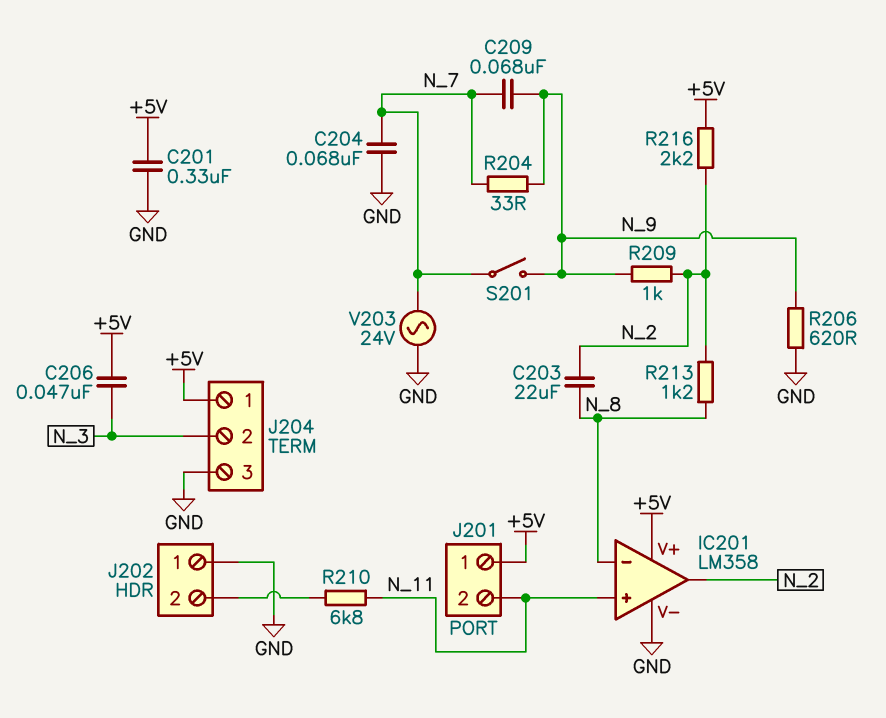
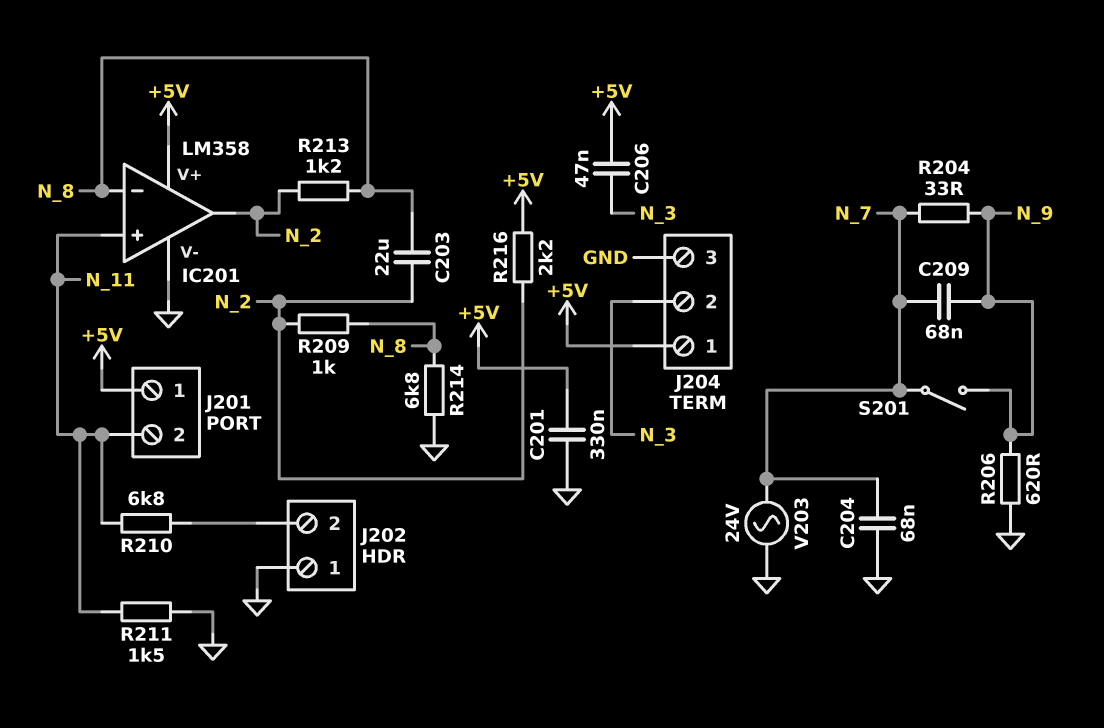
R209: 1k (N_2, N_9) -> 1k (N_2, N_8)
R211: none -> 1.5k (GND, N_11)
R214: none -> 6.8k (GND, N_8)

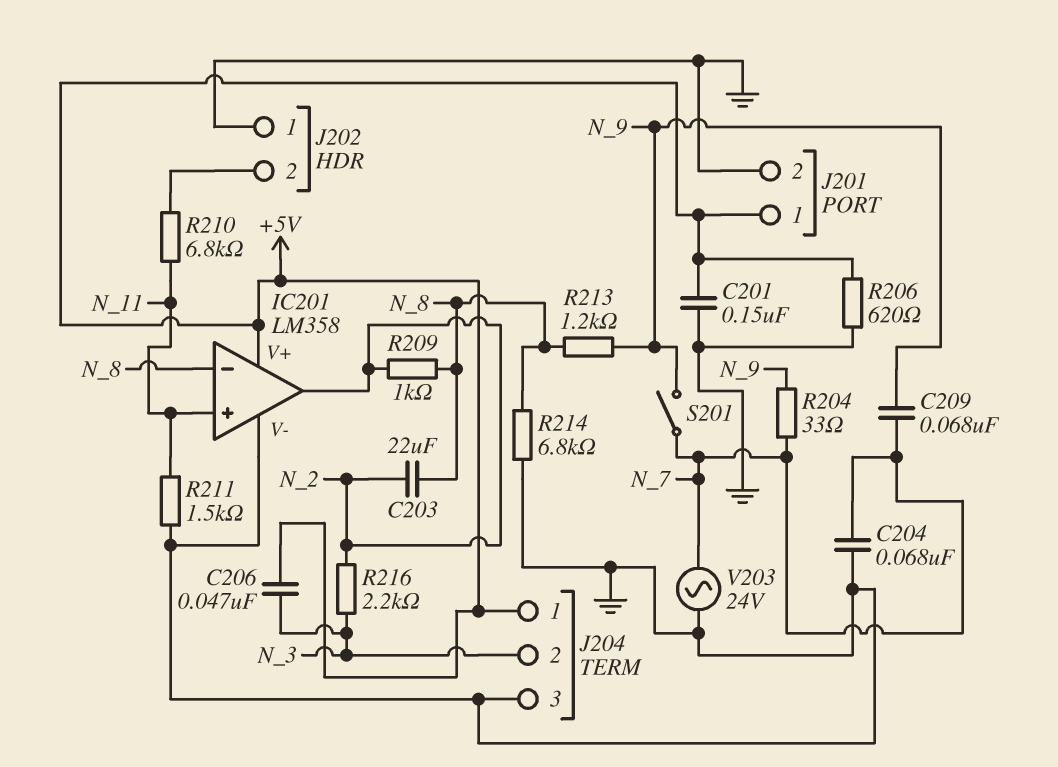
C201: 330nF (+5V, GND) -> 150nF (+5V, GND)
J201 pin 2: N_11 -> GND
R206: 620 (GND, N_9) -> 620 (+5V, GND)
R213: 1.2k (N_2, N_8) -> 1.2k (N_8, N_9)
R216: 2.2k (+5V, N_2) -> 2.2k (N_2, N_3)

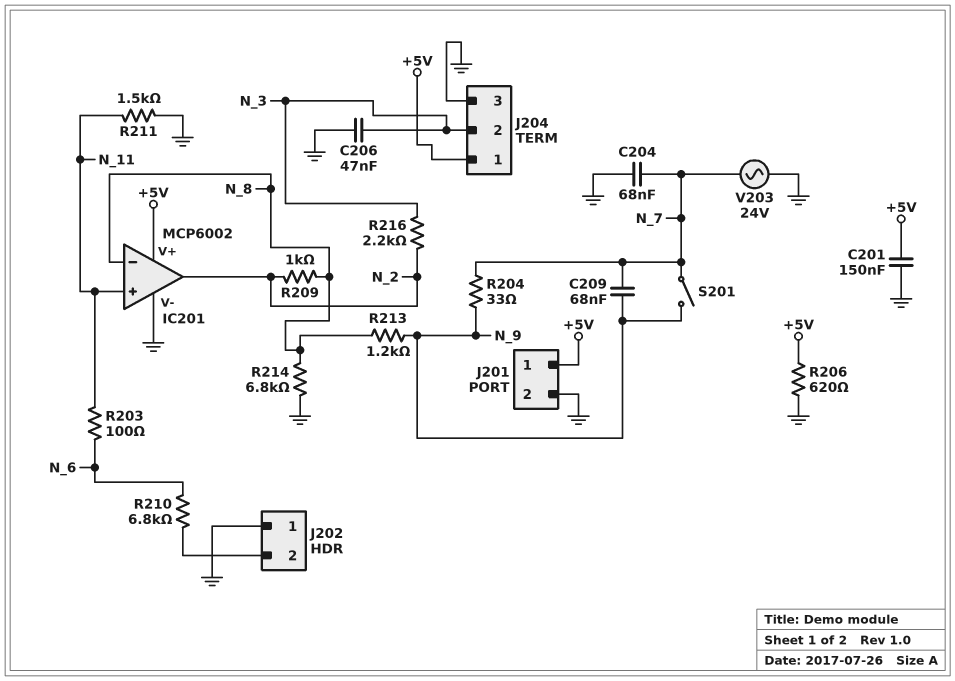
C203: 22uF (N_2, N_8) -> none
C206: 47nF (+5V, N_3) -> 47nF (GND, N_3)
IC201: LM358 -> MCP6002
R203: none -> 100 (N_6, N_11)
R210: 6.8k (J202/2, N_11) -> 6.8k (J202/2, N_6)

